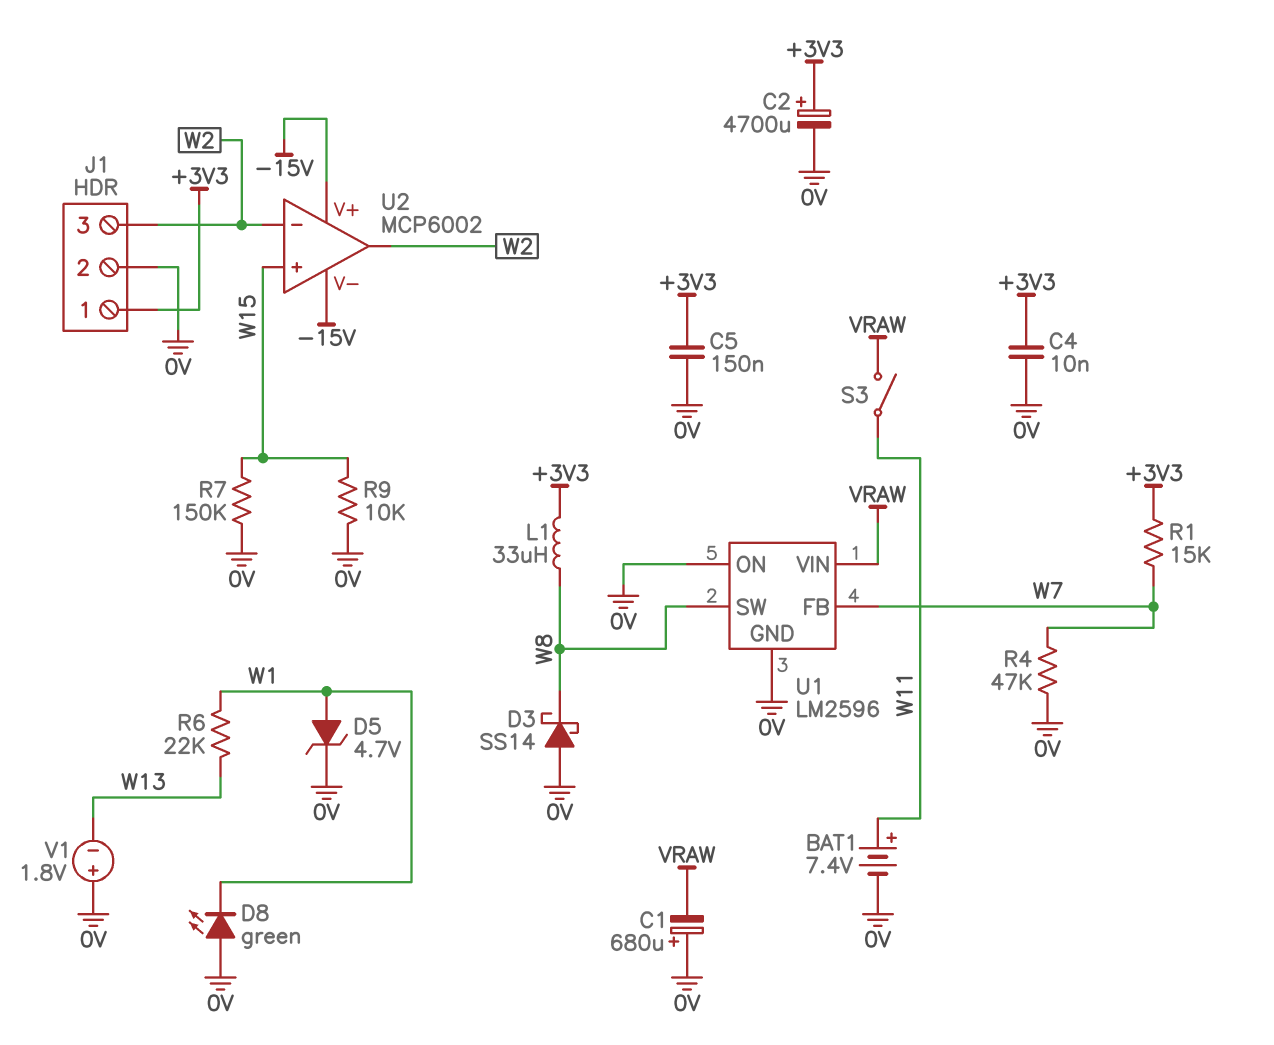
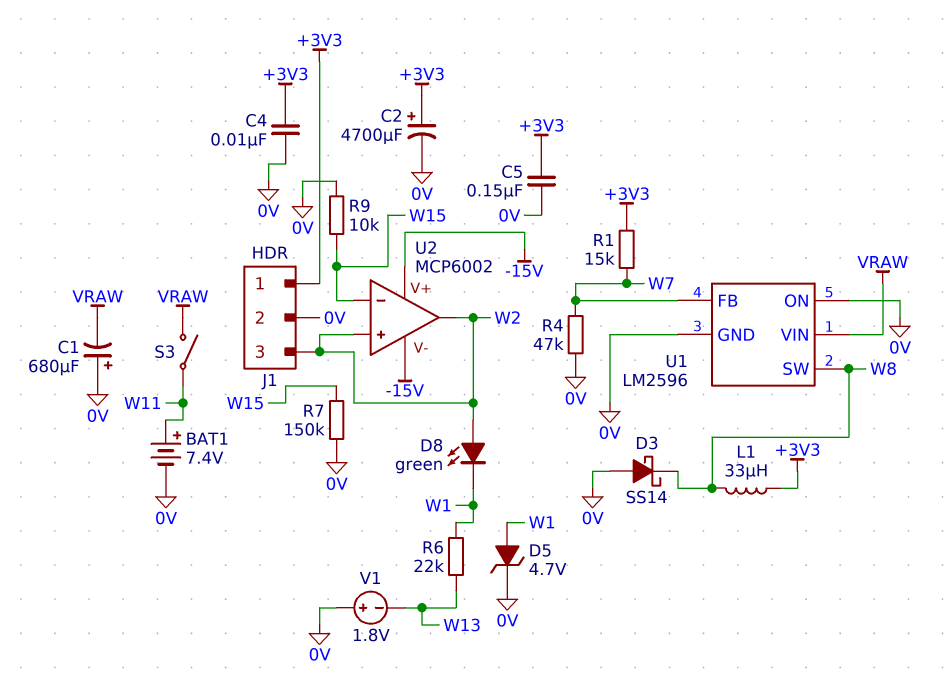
D8: LED green (A 0V, K W1) -> LED green (A W2, K W1)
U2 pin in+: W15 -> W2
U2 pin in-: W2 -> W15

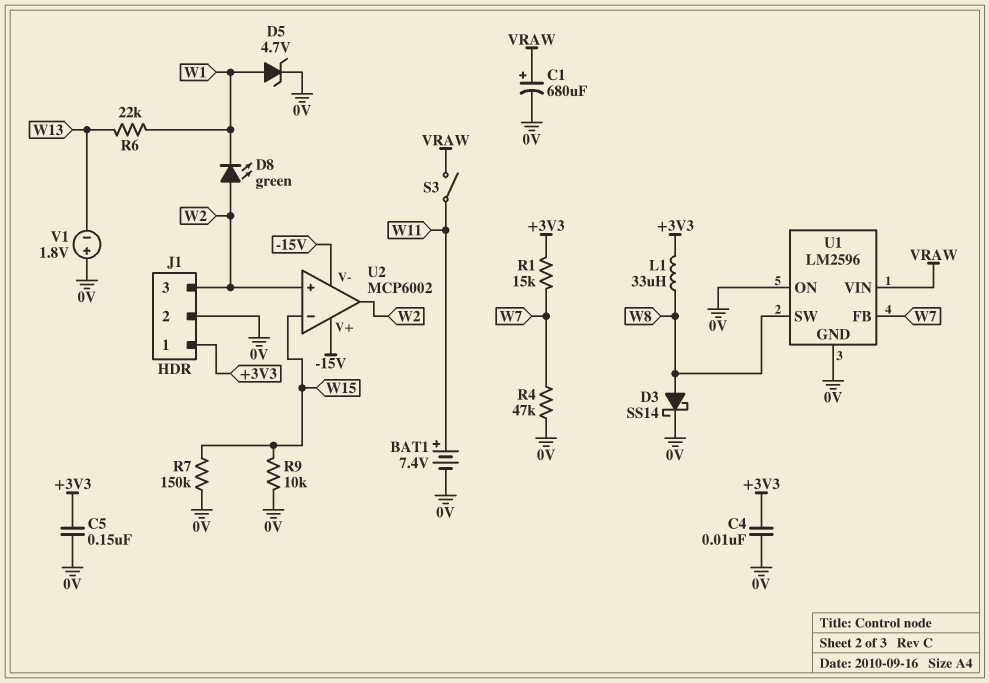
C1: 680uF (plus 0V, minus VRAW) -> 680uF (plus VRAW, minus 0V)
C2: 4700uF (plus +3V3, minus 0V) -> none
D3: schottky SS14 (A 0V, K W8) -> schottky SS14 (A W8, K 0V)

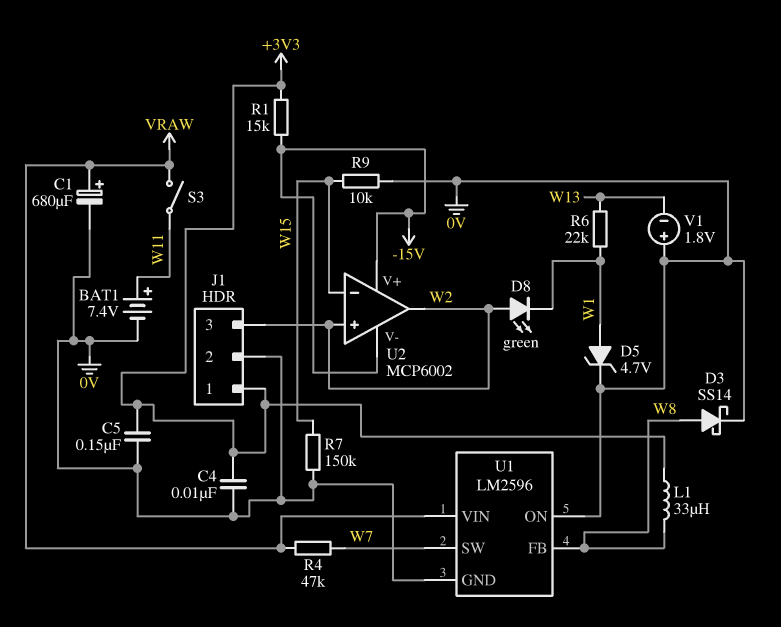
R1: 15k (+3V3, W7) -> 15k (+3V3, -15V)
R4: 47k (0V, W7) -> 47k (VRAW, W7)
U1 pin FB: W7 -> W8
U1 pin SW: W8 -> W7

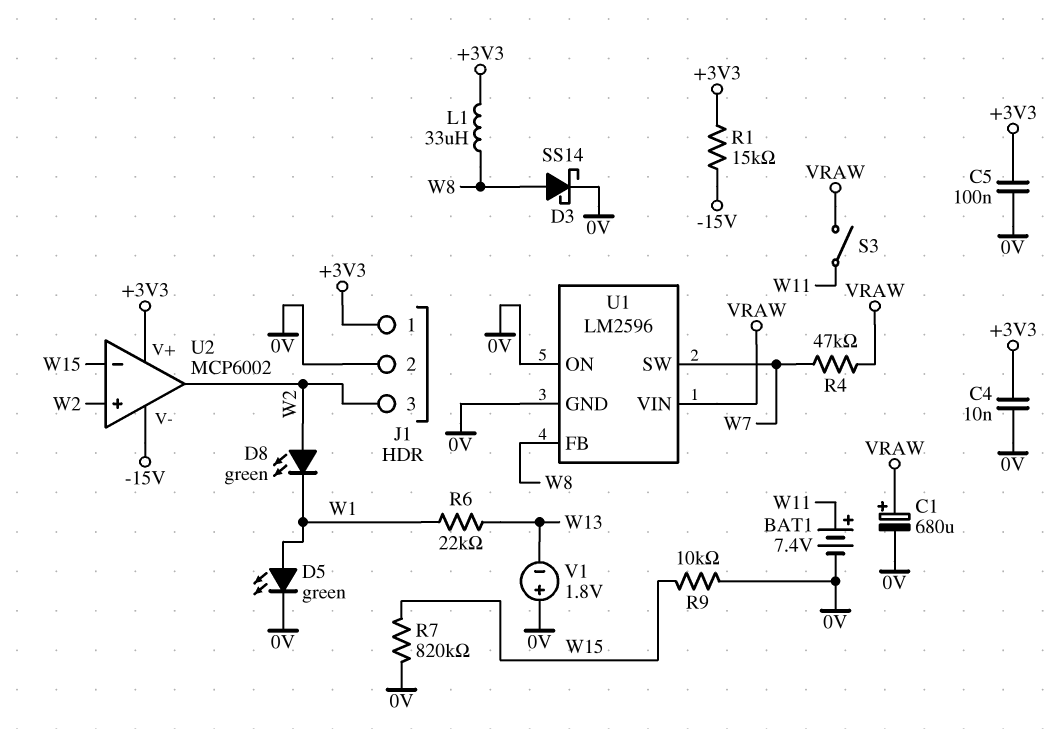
C5: 150nF (+3V3, 0V) -> 100nF (+3V3, 0V)
D5: zener 4.7V (A W1, K 0V) -> LED green (A W1, K 0V)
R7: 150k (0V, W15) -> 820k (0V, W15)
U2 pin V+: -15V -> +3V3

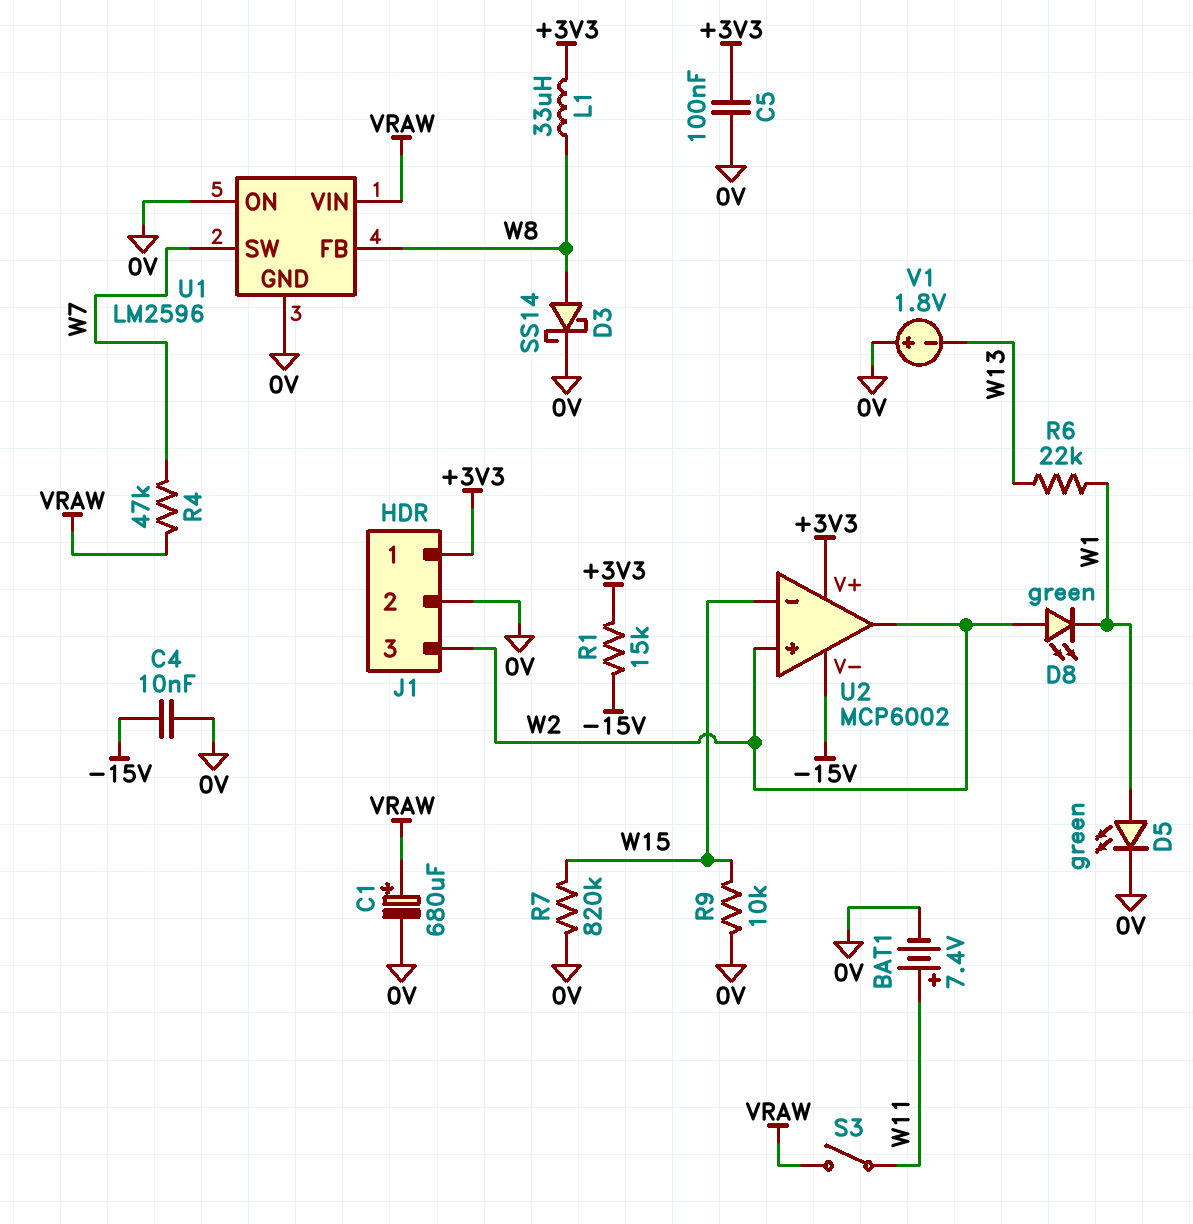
C4: 10nF (+3V3, 0V) -> 10nF (-15V, 0V)

